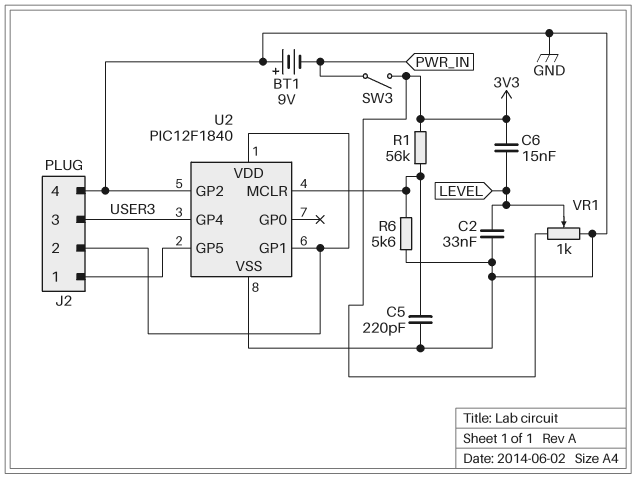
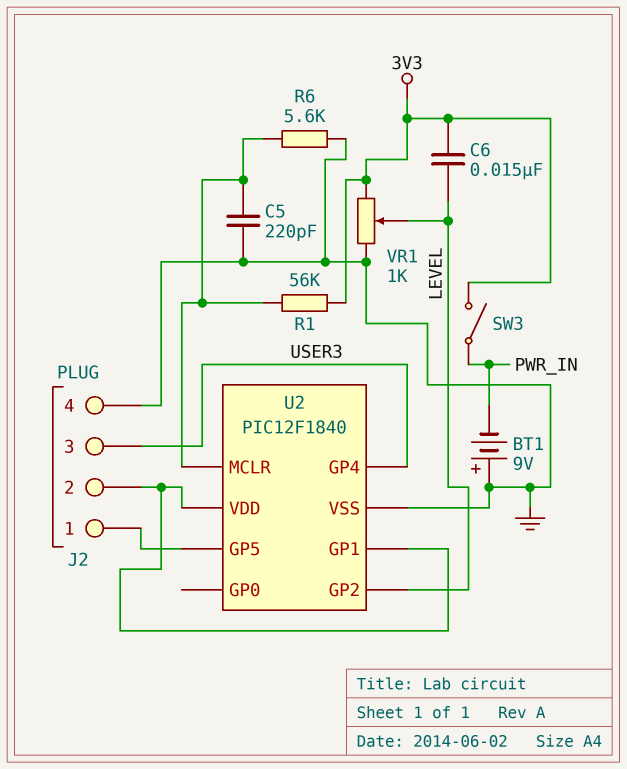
C2: 33nF (GND, LEVEL) -> none
U2 pin GP2: GND -> LEVEL

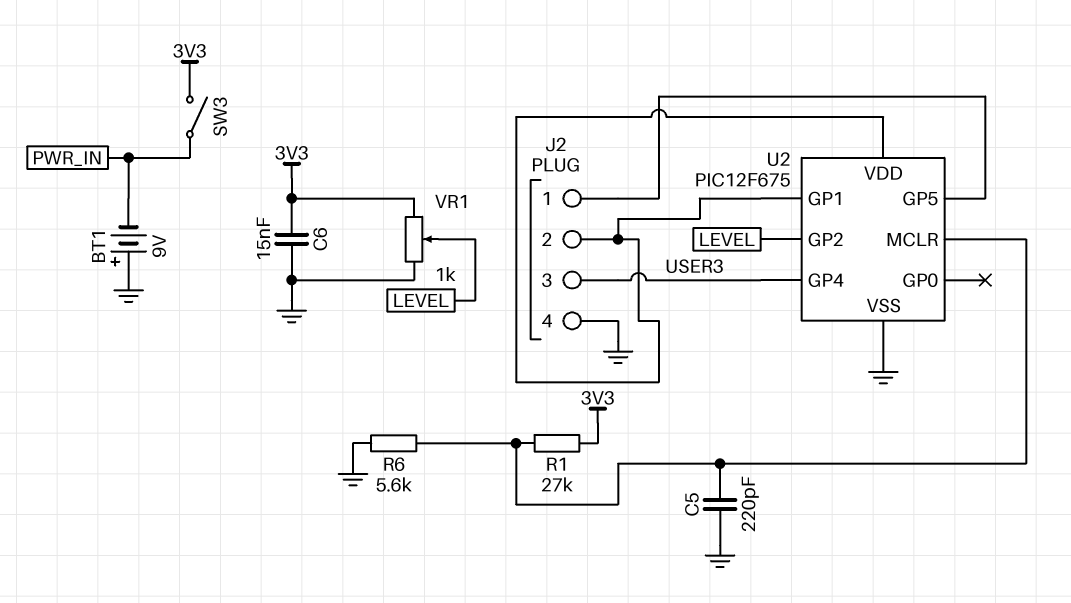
C6: 15nF (3V3, LEVEL) -> 15nF (3V3, GND)
R1: 56k (3V3, U2/MCLR) -> 27k (3V3, U2/MCLR)
U2: PIC12F1840 -> PIC12F675

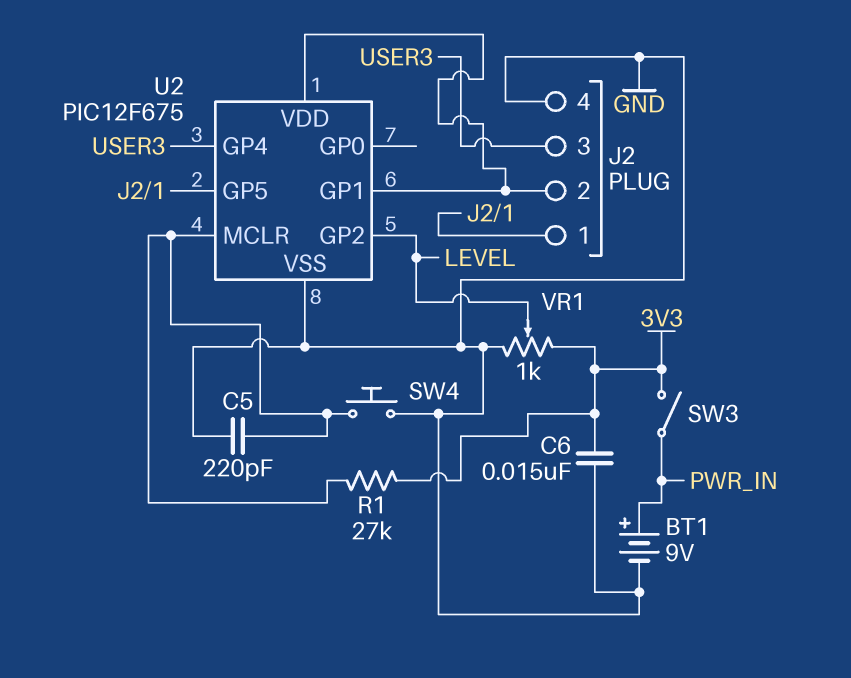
BT1: 9V (plus GND, minus PWR_IN) -> 9V (plus PWR_IN, minus GND)
R6: 5.6k (GND, U2/MCLR) -> none
SW4: none -> button (GND, U2/MCLR)

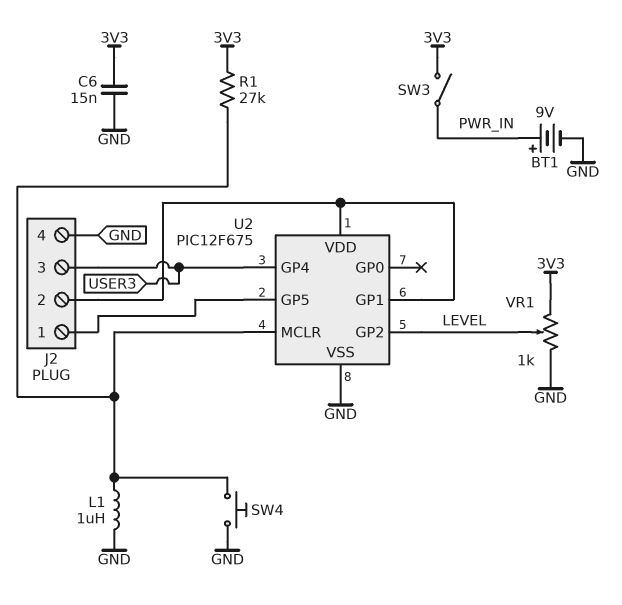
C5: 220pF (GND, U2/MCLR) -> none
L1: none -> 1uH (GND, U2/MCLR)

